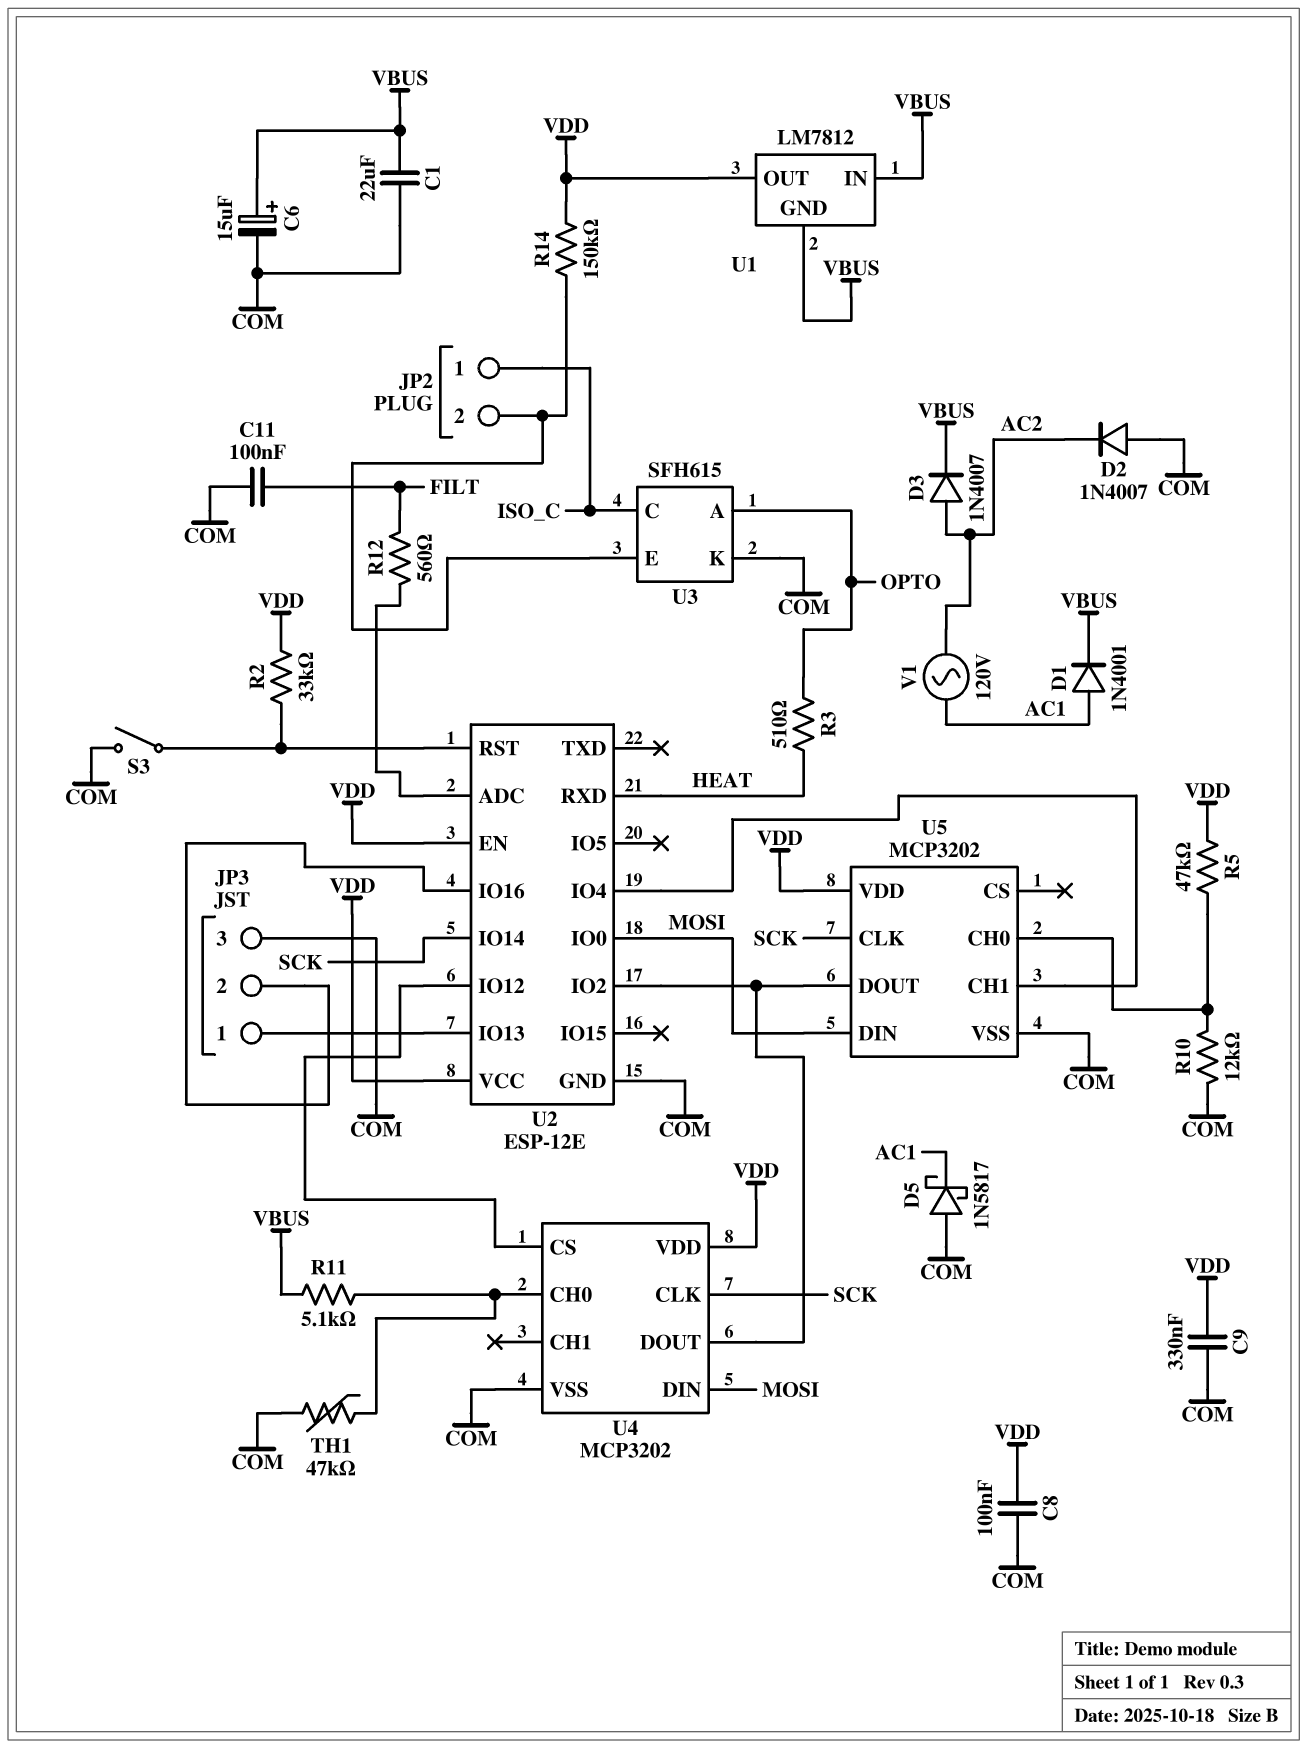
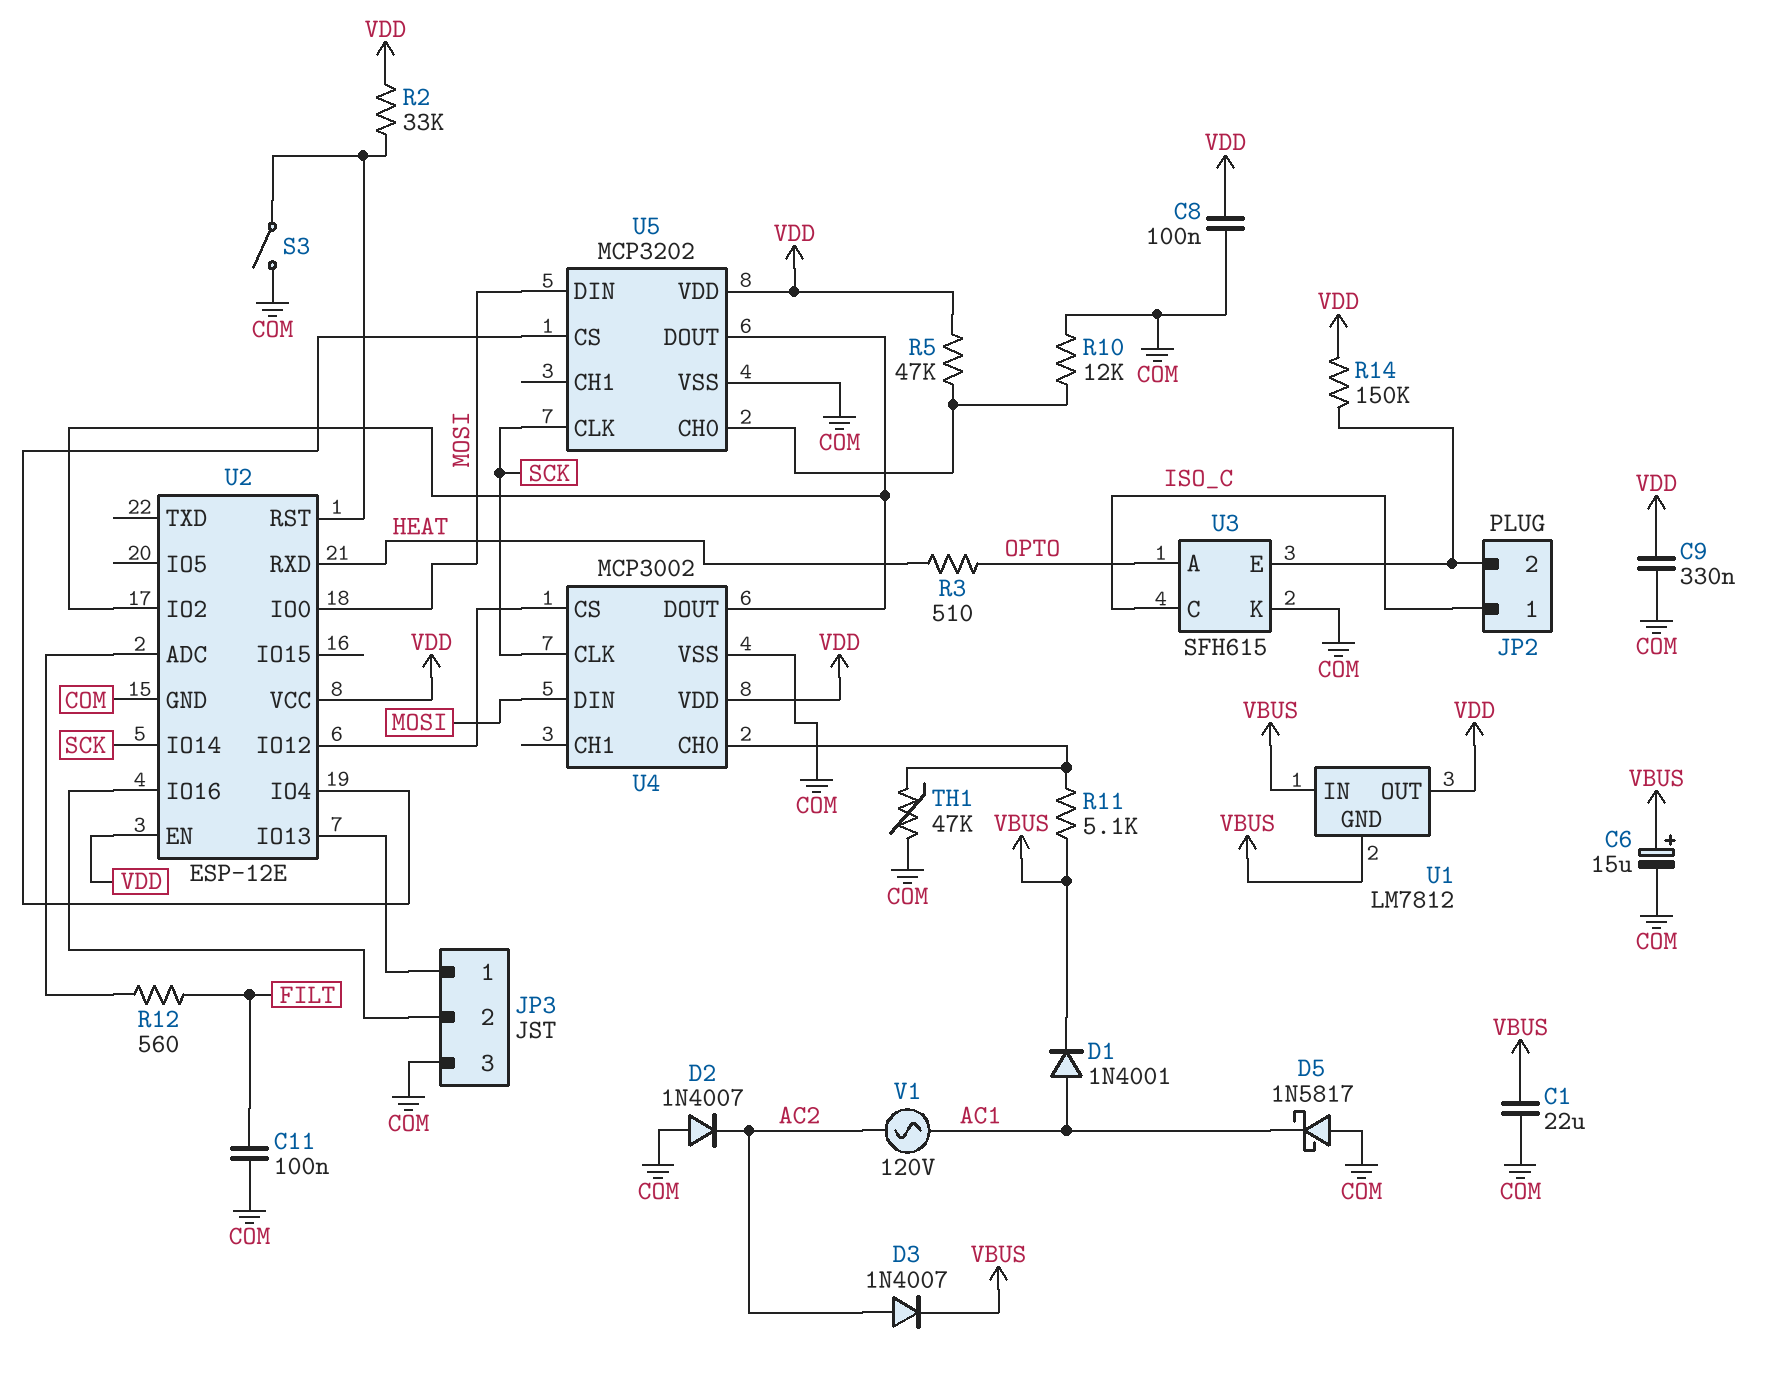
U4: MCP3202 -> MCP3002
U5 pin CH1: U2/IO4 -> none
U5 pin CS: none -> U2/IO4

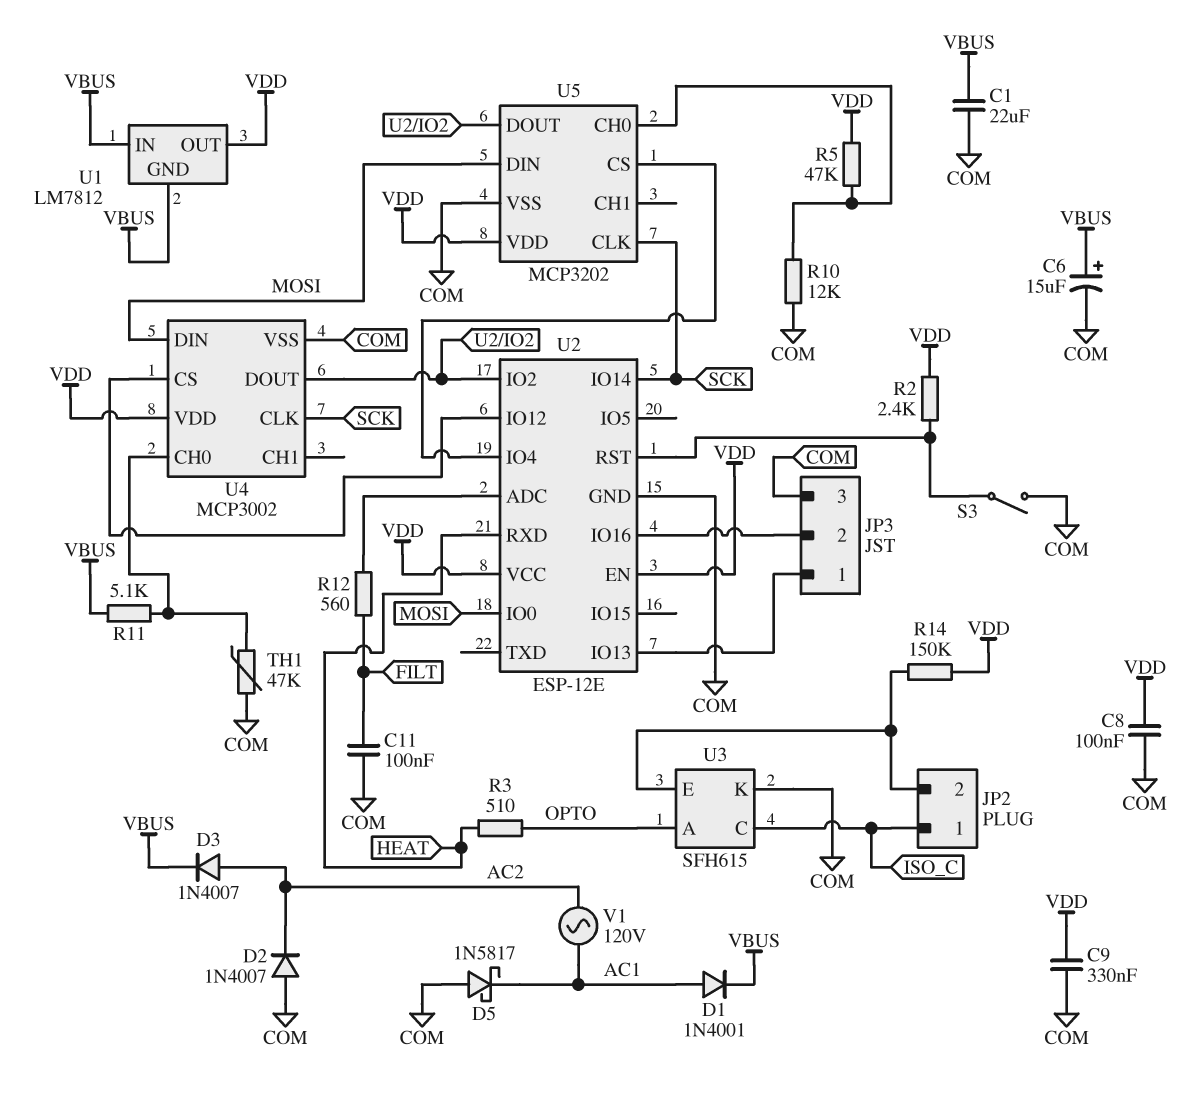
R2: 33k (U2/RST, VDD) -> 2.4k (U2/RST, VDD)

